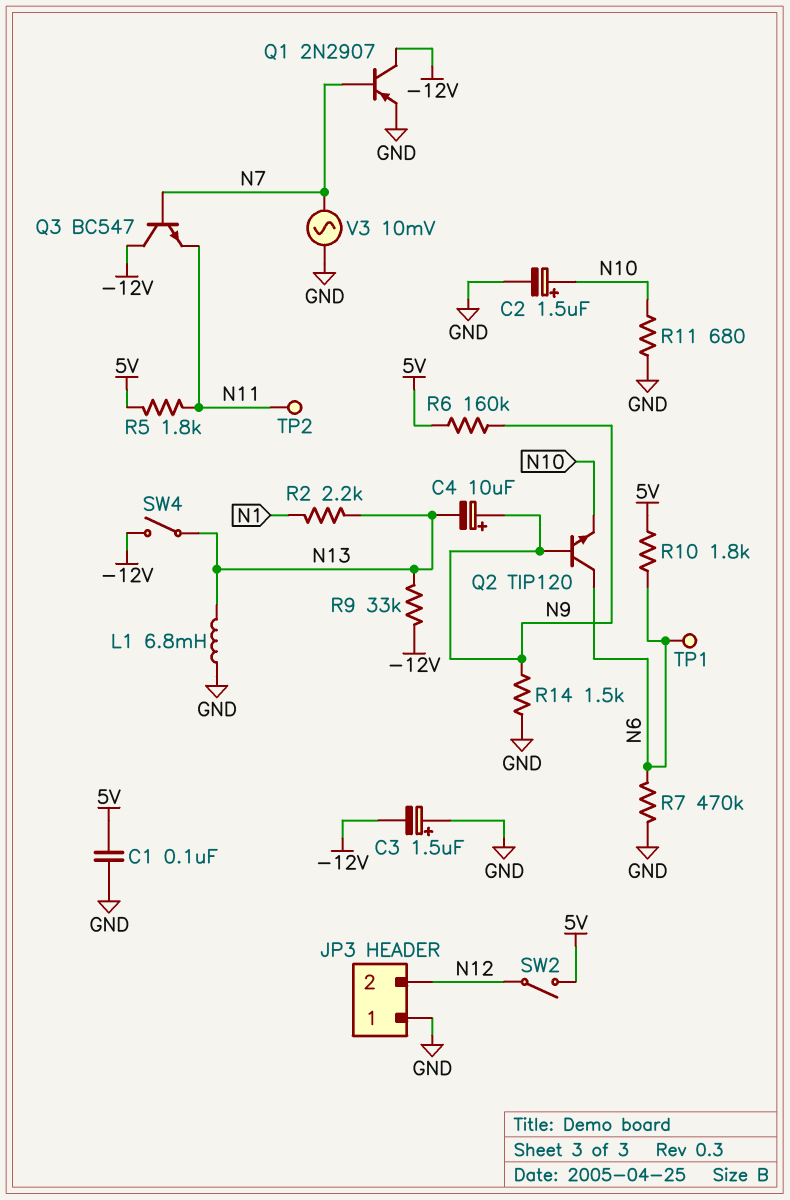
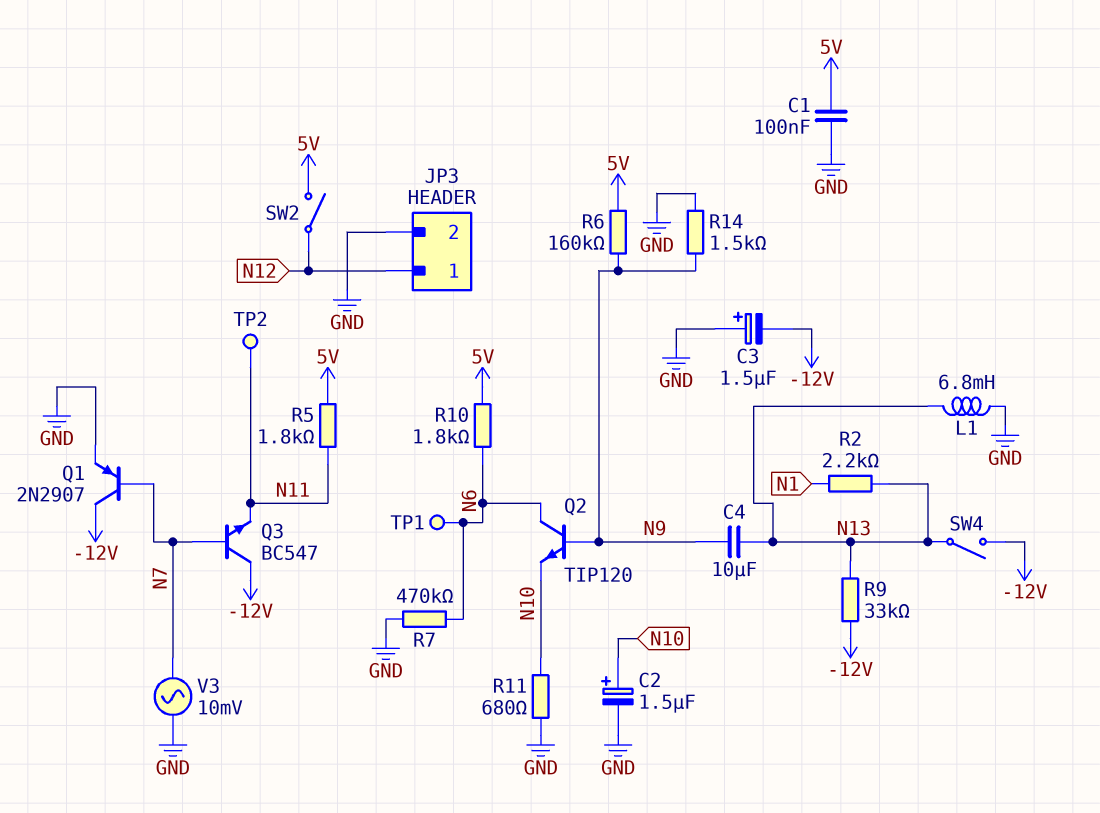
C4: 10uF (plus N9, minus N13) -> 10uF (N9, N13)
JP3 pin 1: GND -> N12
JP3 pin 2: N12 -> GND

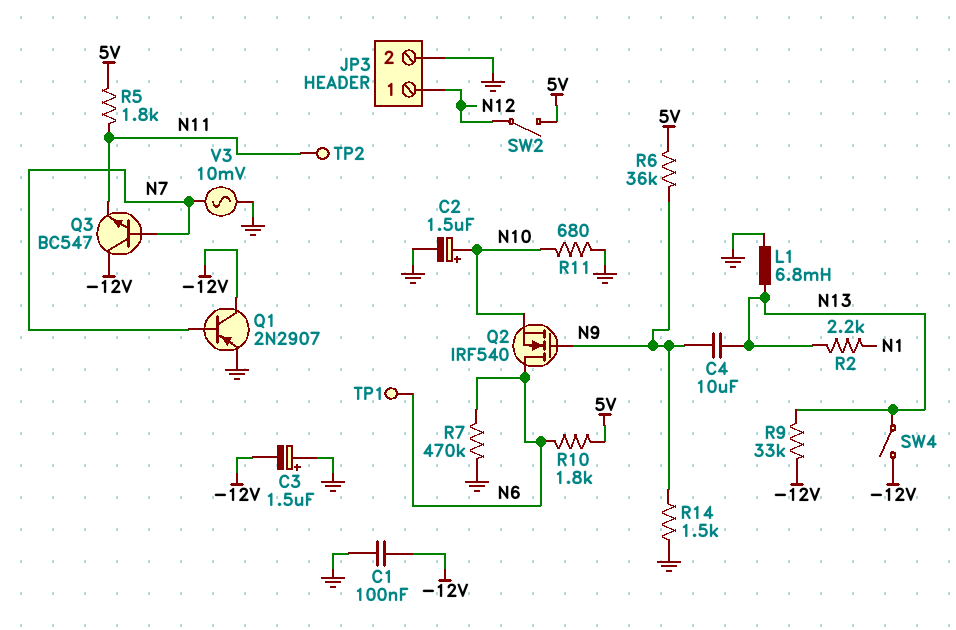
C1: 100nF (5V, GND) -> 100nF (-12V, GND)
Q2: NPN TIP120 (B N9, C N6, E N10) -> NMOS IRF540 (G N9, D N6, S N10)
R6: 160k (5V, N9) -> 36k (5V, N9)

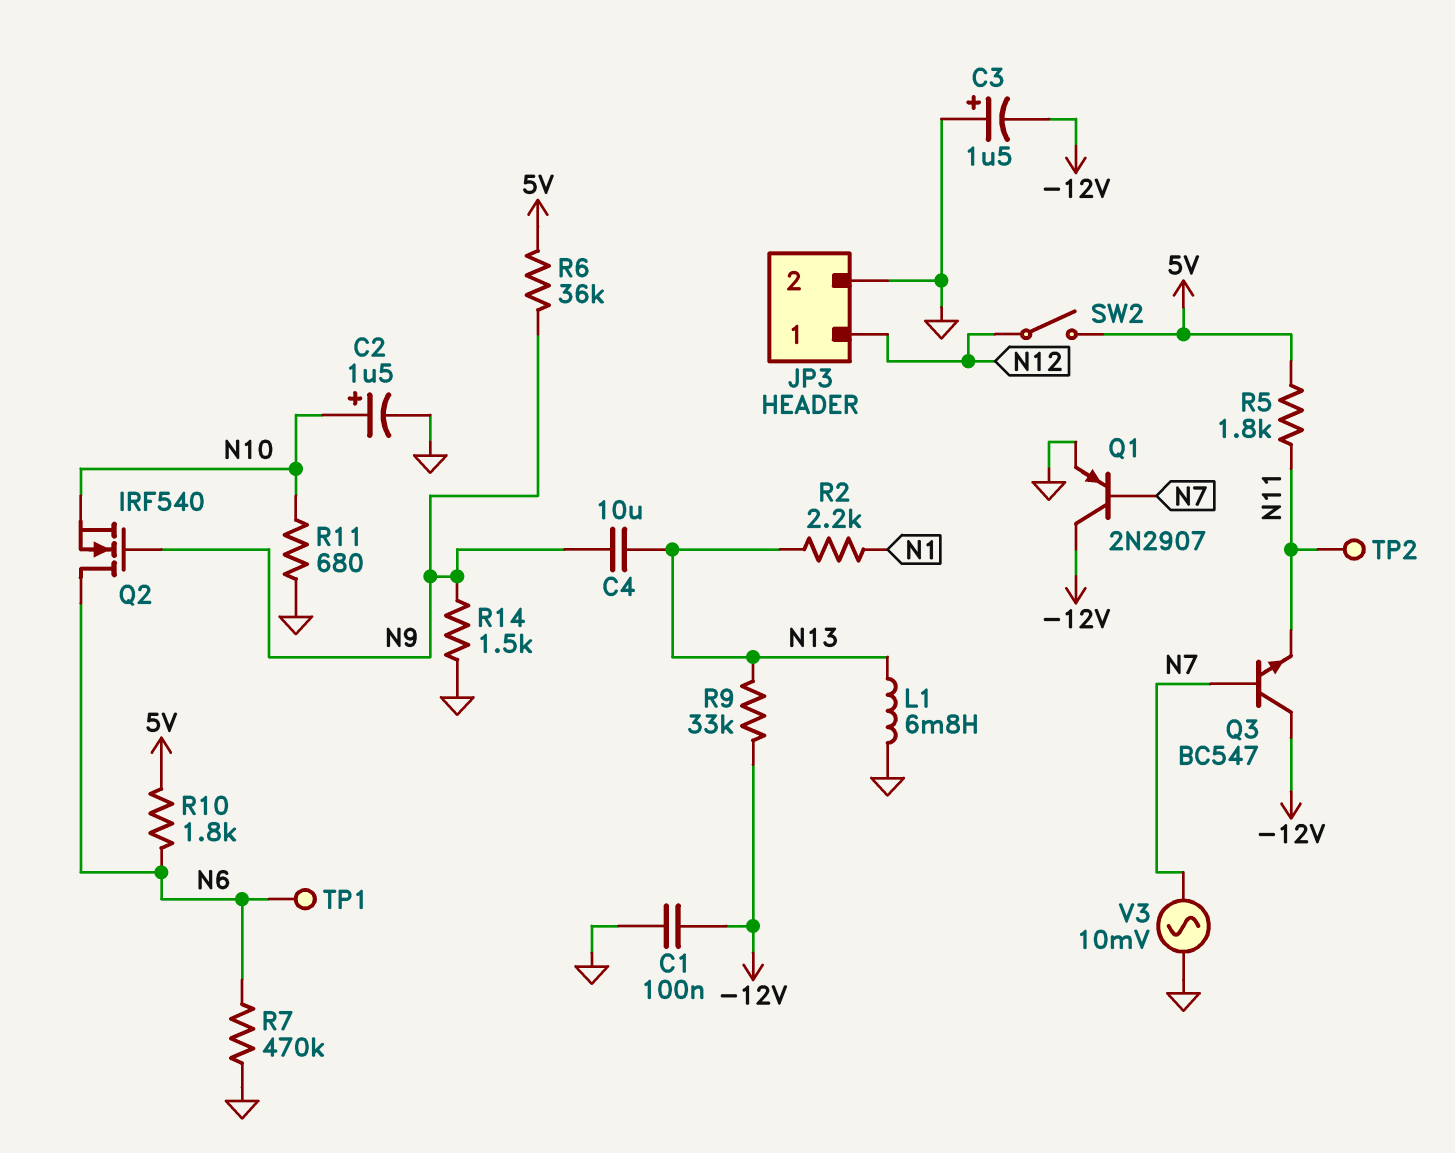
SW4: switch (-12V, N13) -> none

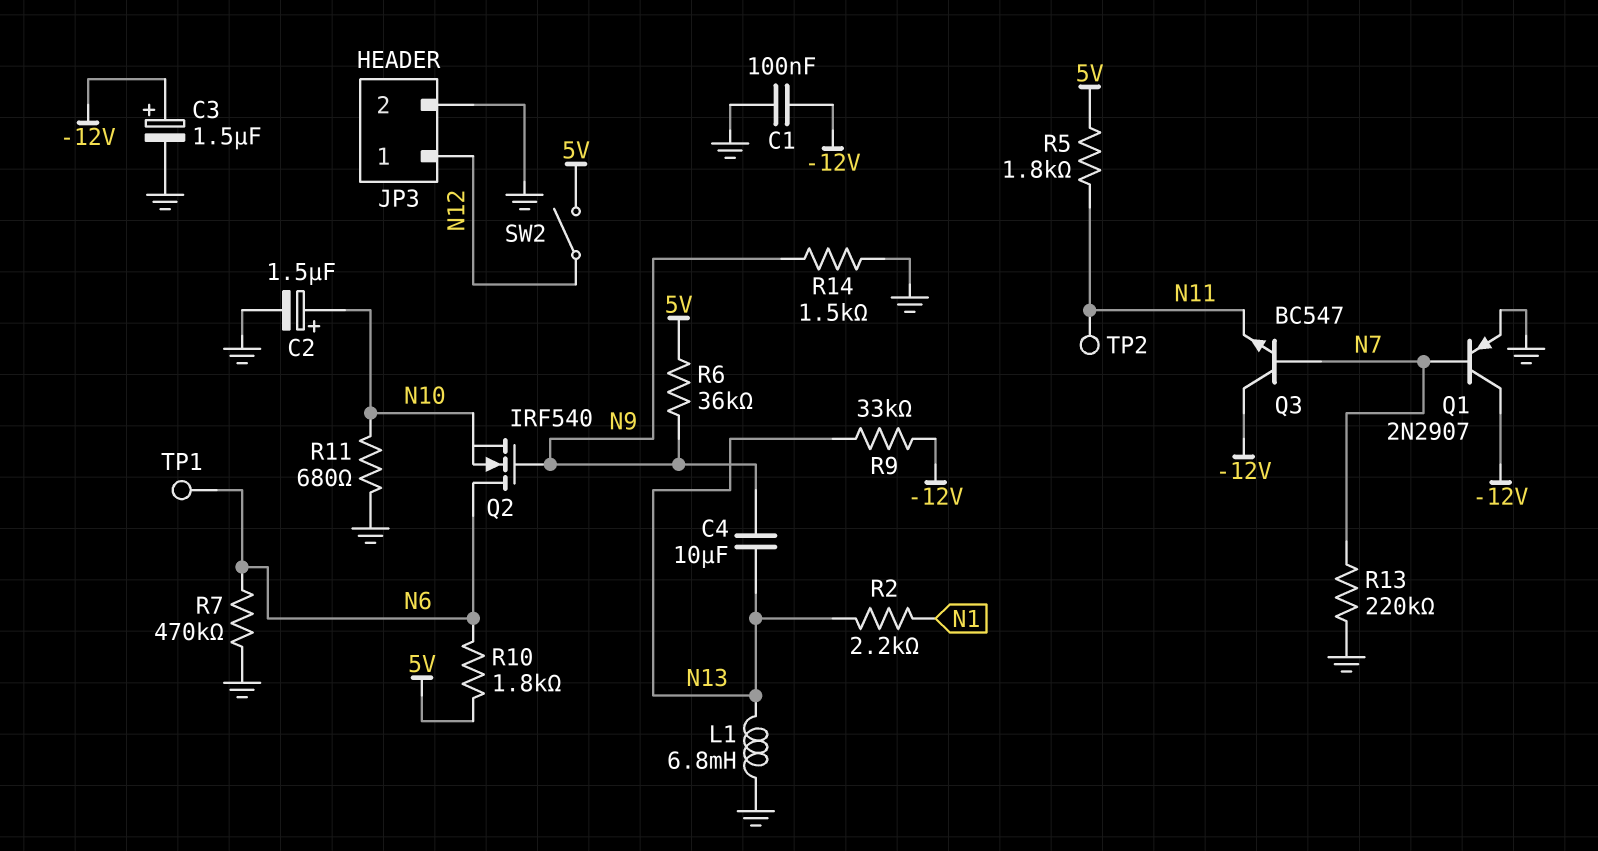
C3: 1.5uF (plus GND, minus -12V) -> 1.5uF (plus -12V, minus GND)
R13: none -> 220k (GND, N7)
V3: AC 10mV (GND, N7) -> none

